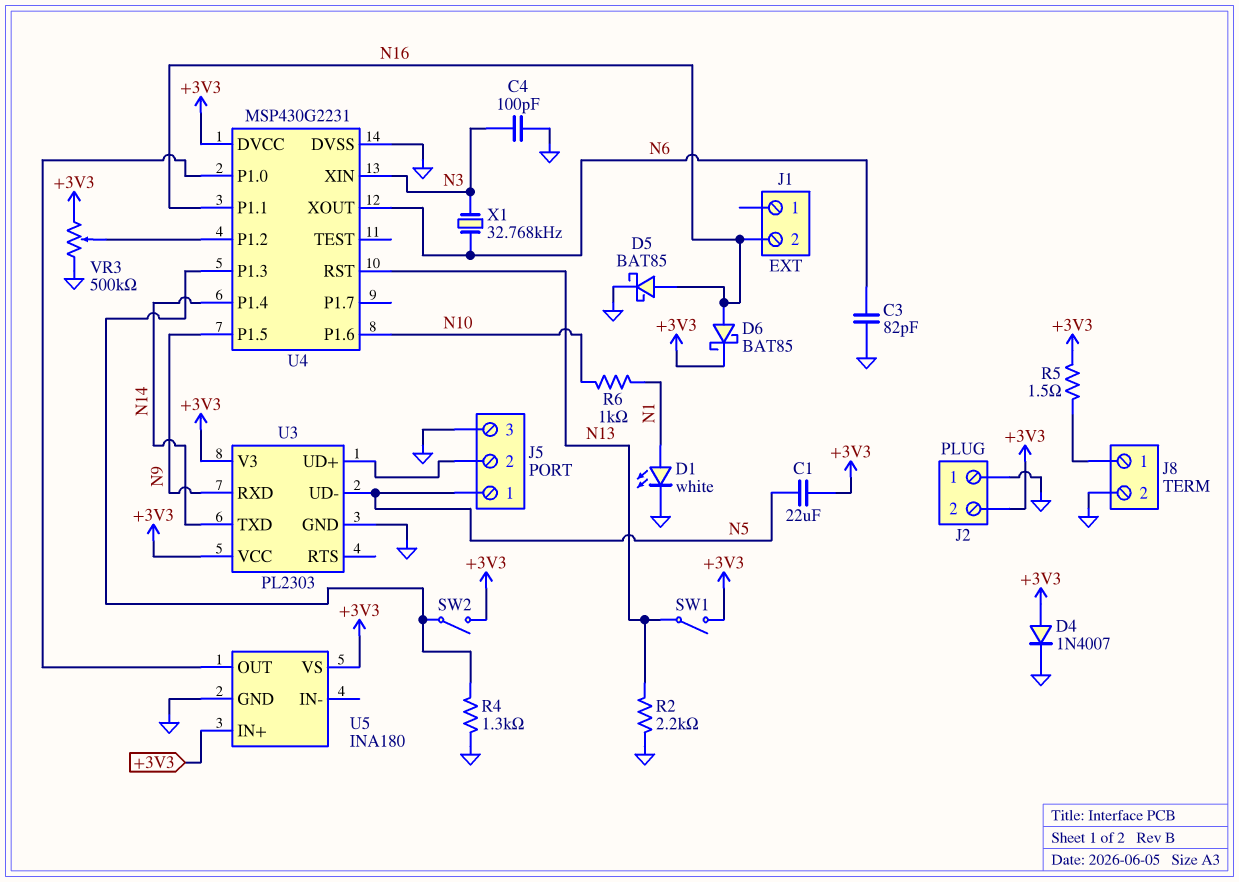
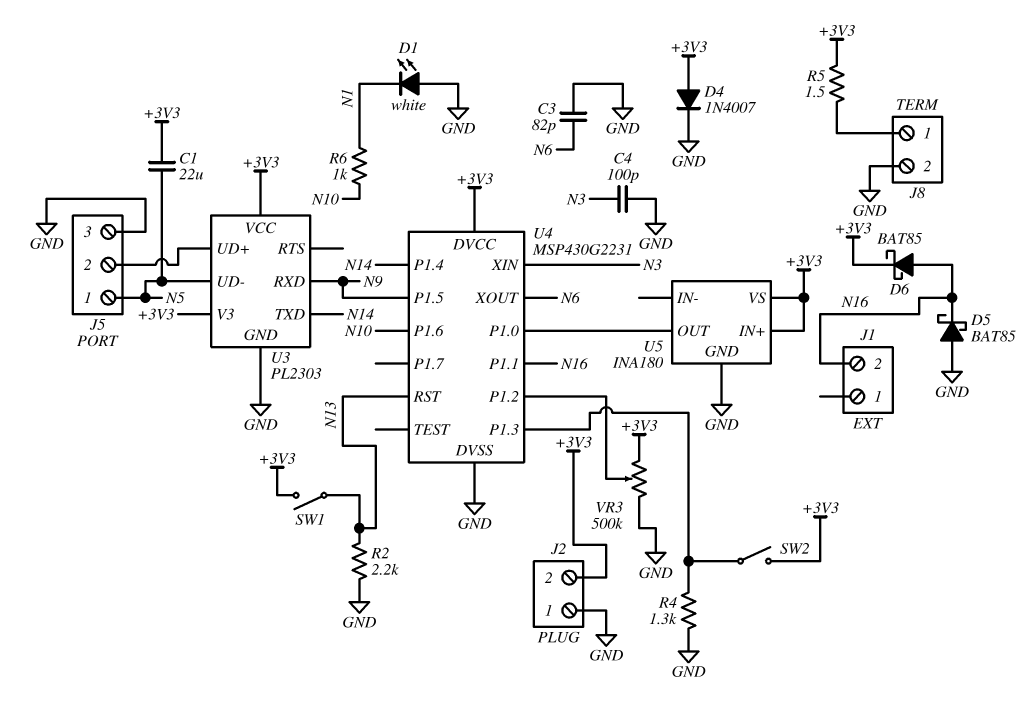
D1: LED white (A N1, K GND) -> LED white (A GND, K N1)
D5: schottky BAT85 (A N16, K GND) -> schottky BAT85 (A GND, K N16)
X1: 32.768kHz (N3, N6) -> none

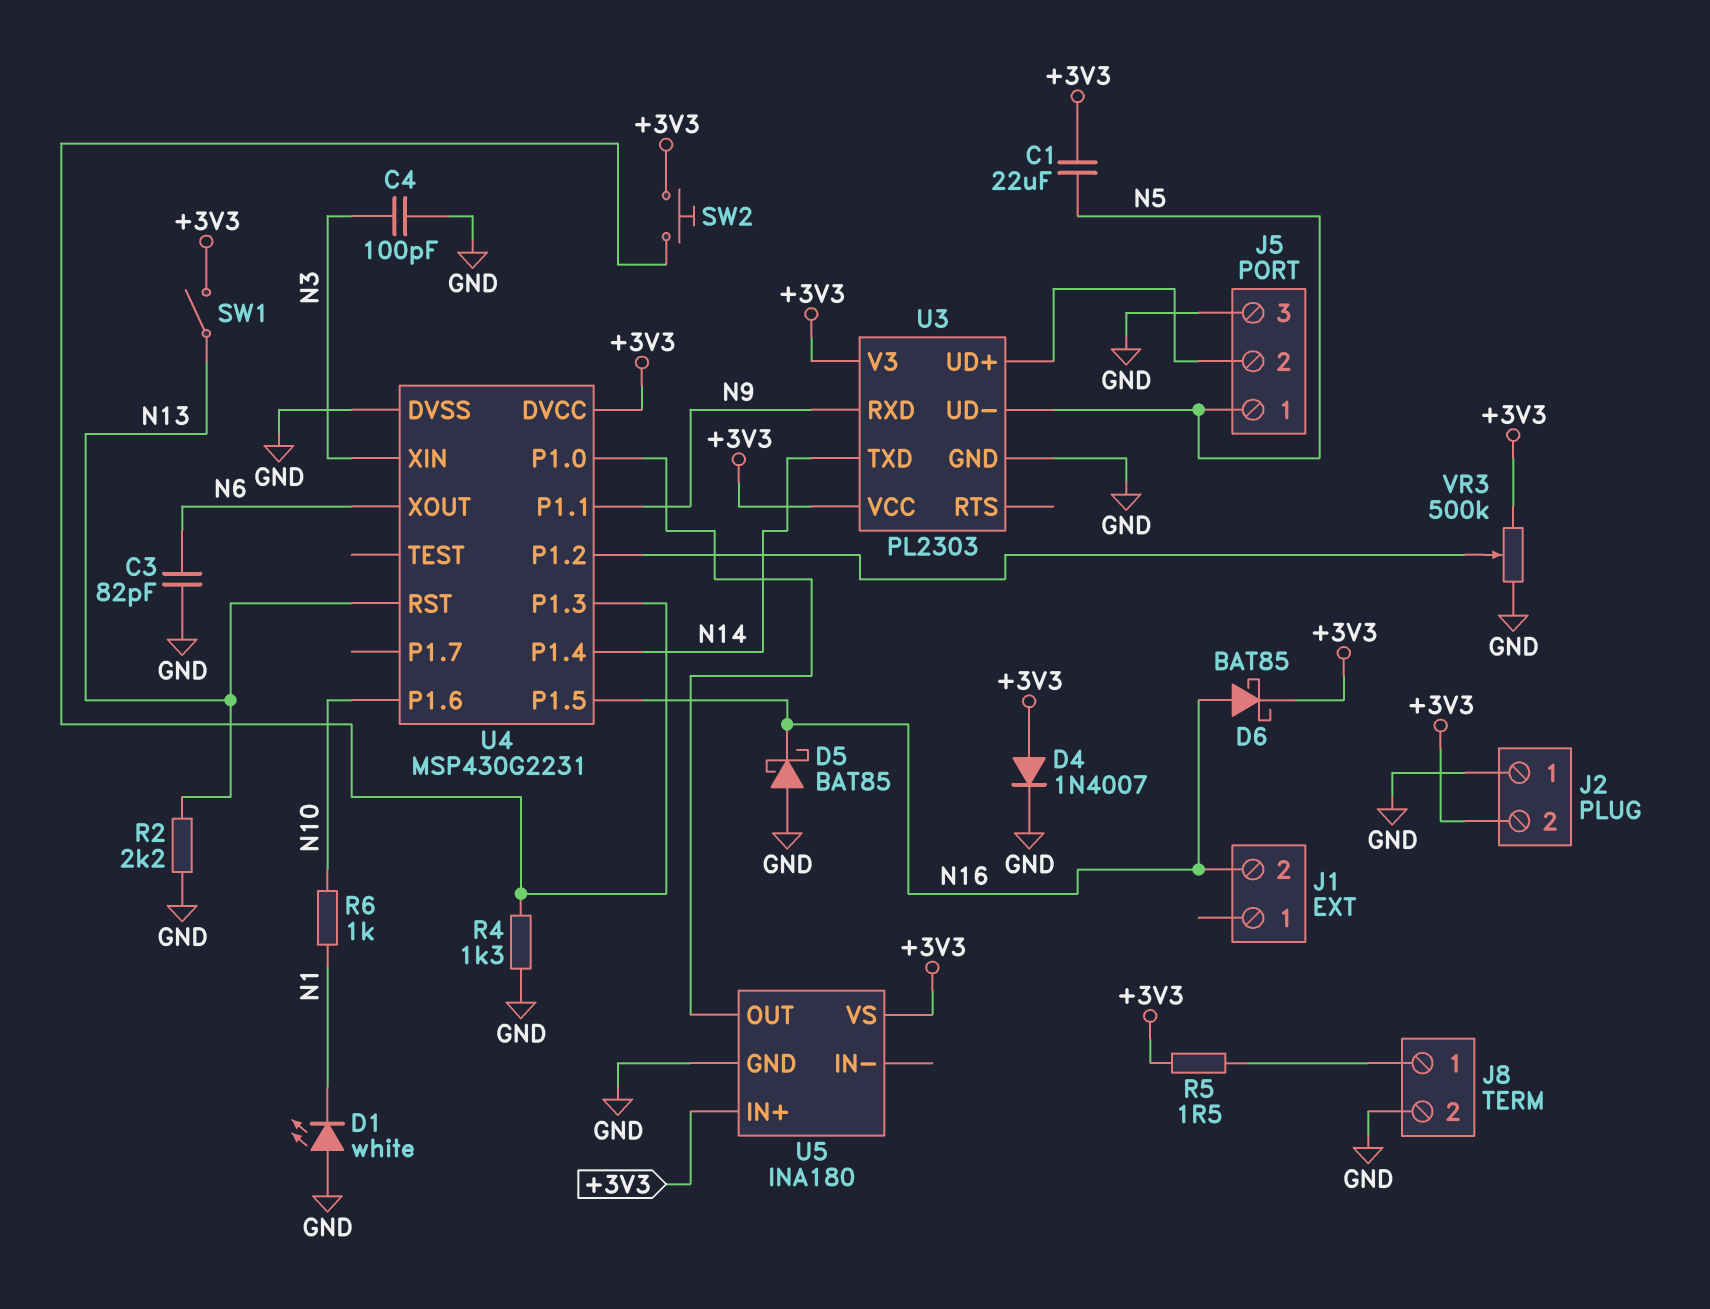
SW2: switch (+3V3, U4/P1.3) -> button (+3V3, U4/P1.3)
U4 pin P1.1: N16 -> N9
U4 pin P1.5: N9 -> N16

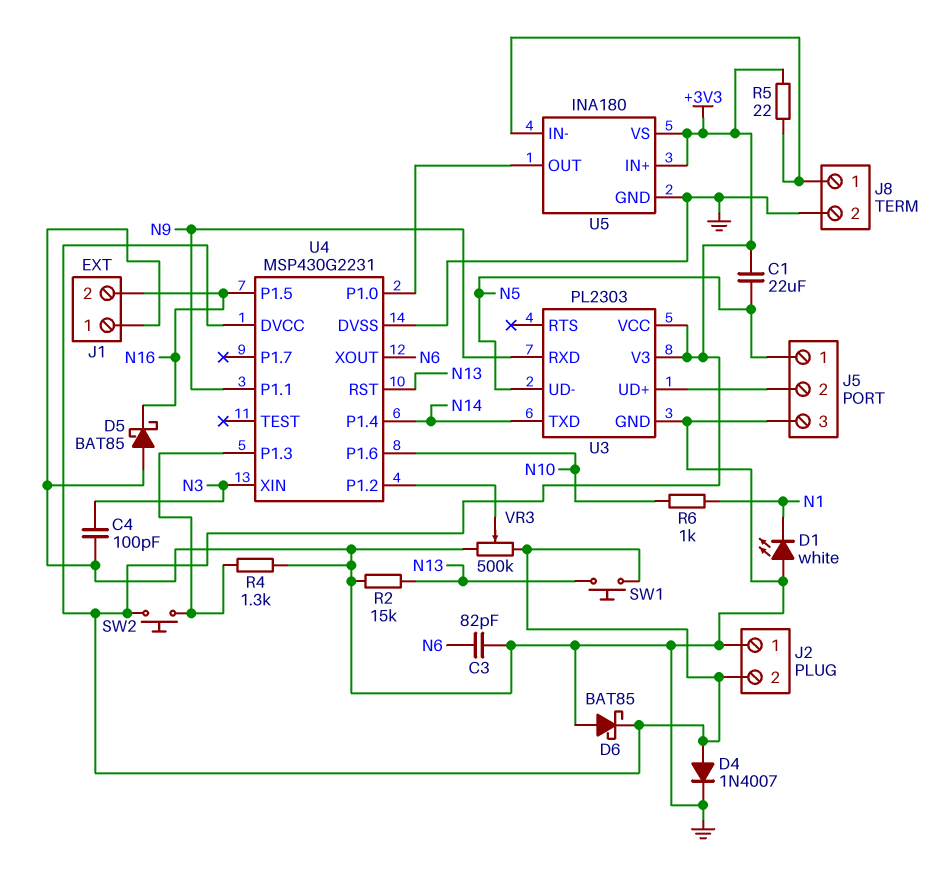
D6: schottky BAT85 (A N16, K +3V3) -> schottky BAT85 (A GND, K +3V3)
J1 pin 1: none -> GND
R2: 2.2k (GND, N13) -> 15k (GND, N13)
R5: 1.5 (+3V3, J8/1) -> 22 (+3V3, J8/1)
SW1: switch (+3V3, N13) -> button (+3V3, N13)
U5 pin IN-: none -> J8/1

